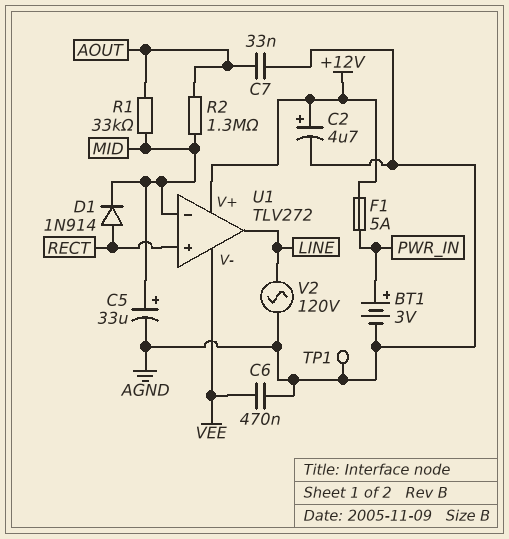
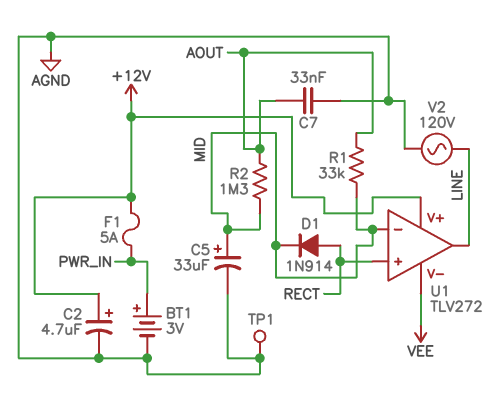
C6: 470nF (AGND, VEE) -> none

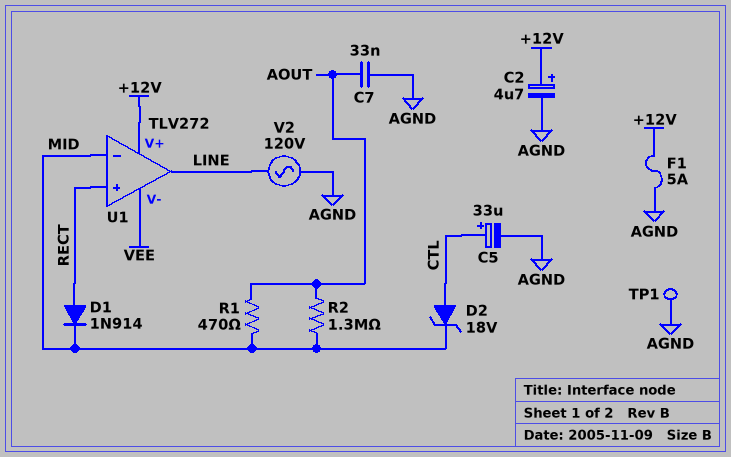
BT1: 3V (plus PWR_IN, minus AGND) -> none
C5: 33uF (plus MID, minus AGND) -> 33uF (plus CTL, minus AGND)
D2: none -> zener 18V (A CTL, K MID)
F1: 5A (+12V, PWR_IN) -> 5A (+12V, AGND)
R1: 33k (AOUT, MID) -> 470 (AOUT, MID)

